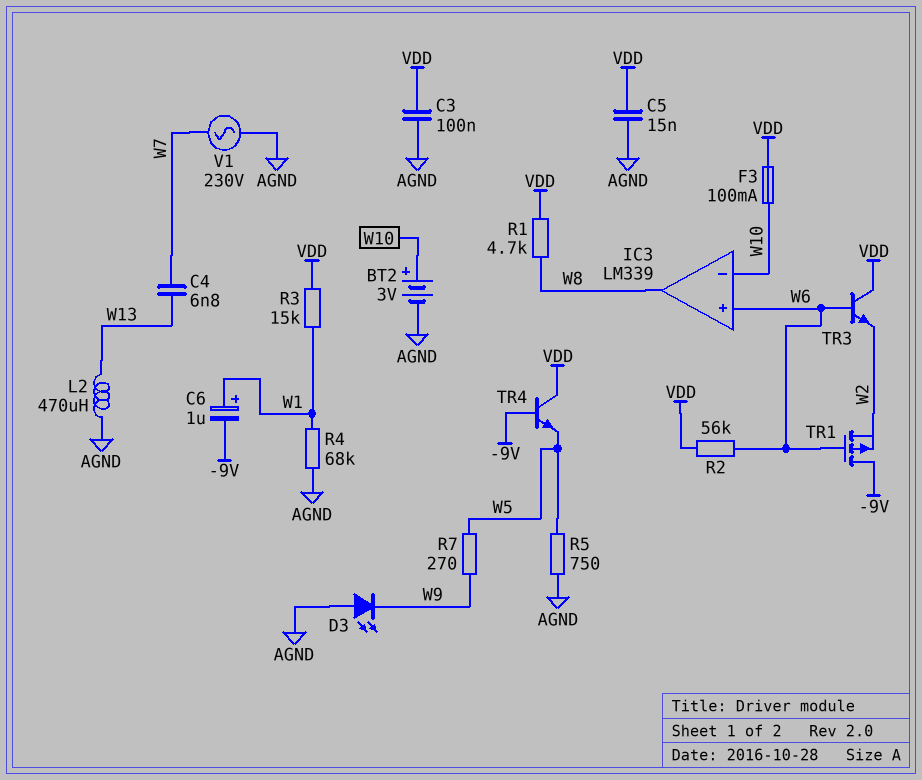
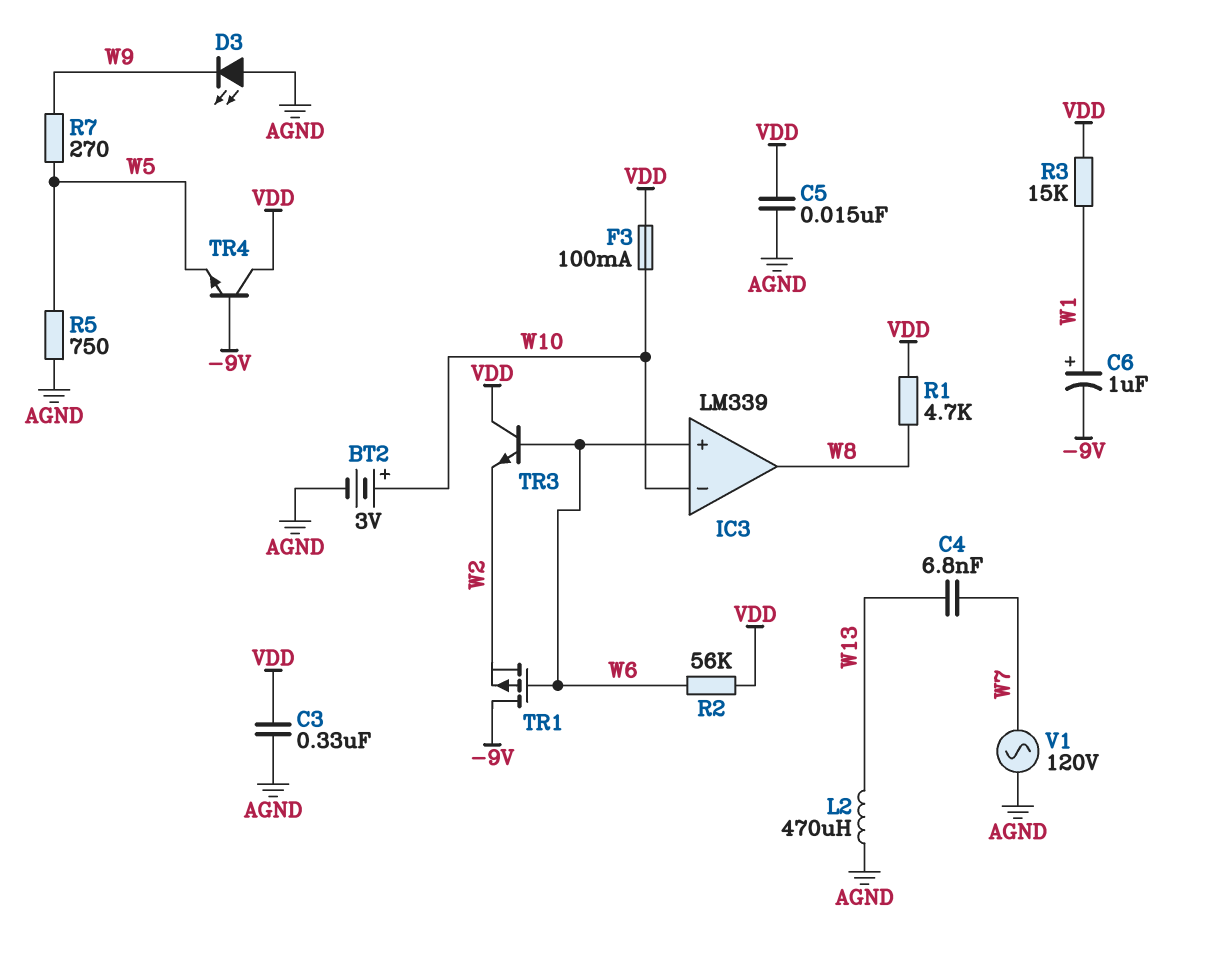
C3: 100nF (AGND, VDD) -> 330nF (AGND, VDD)
R4: 68k (AGND, W1) -> none
V1: AC 230V (AGND, W7) -> AC 120V (AGND, W7)

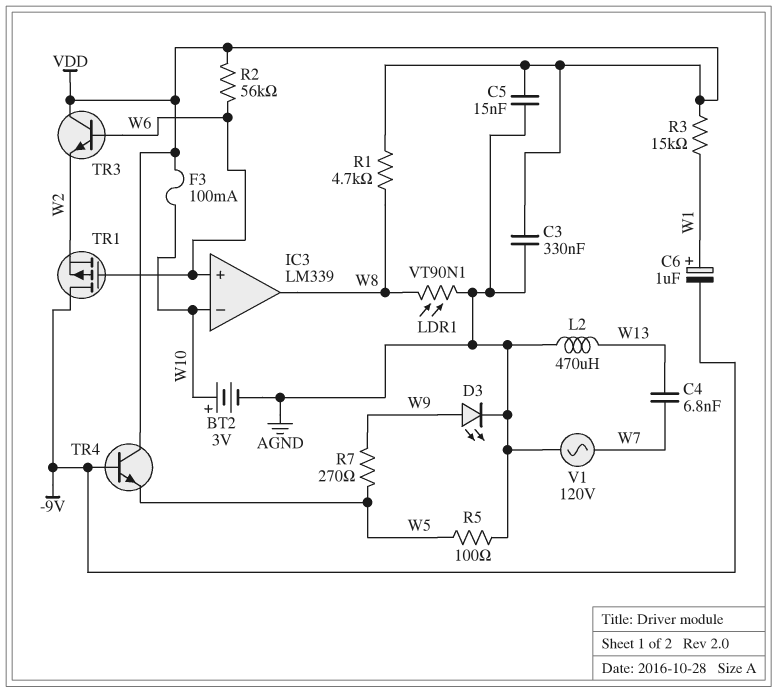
D3: LED (A AGND, K W9) -> LED (A W9, K AGND)
LDR1: none -> VT90N1 (AGND, W8)
R5: 750 (AGND, W5) -> 100 (AGND, W5)

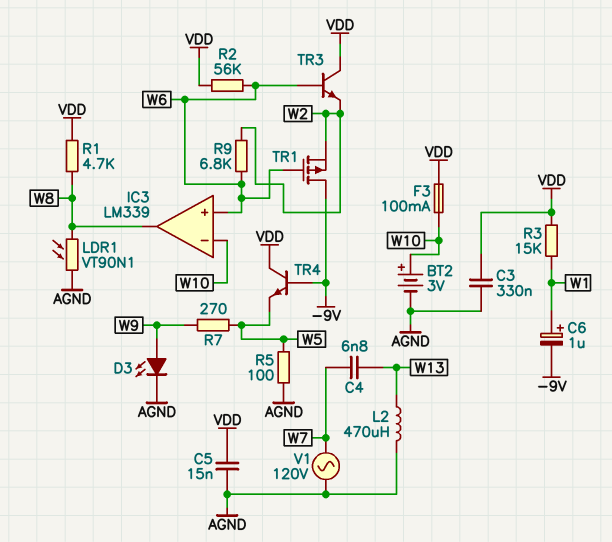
R9: none -> 6.8k (W2, W6)

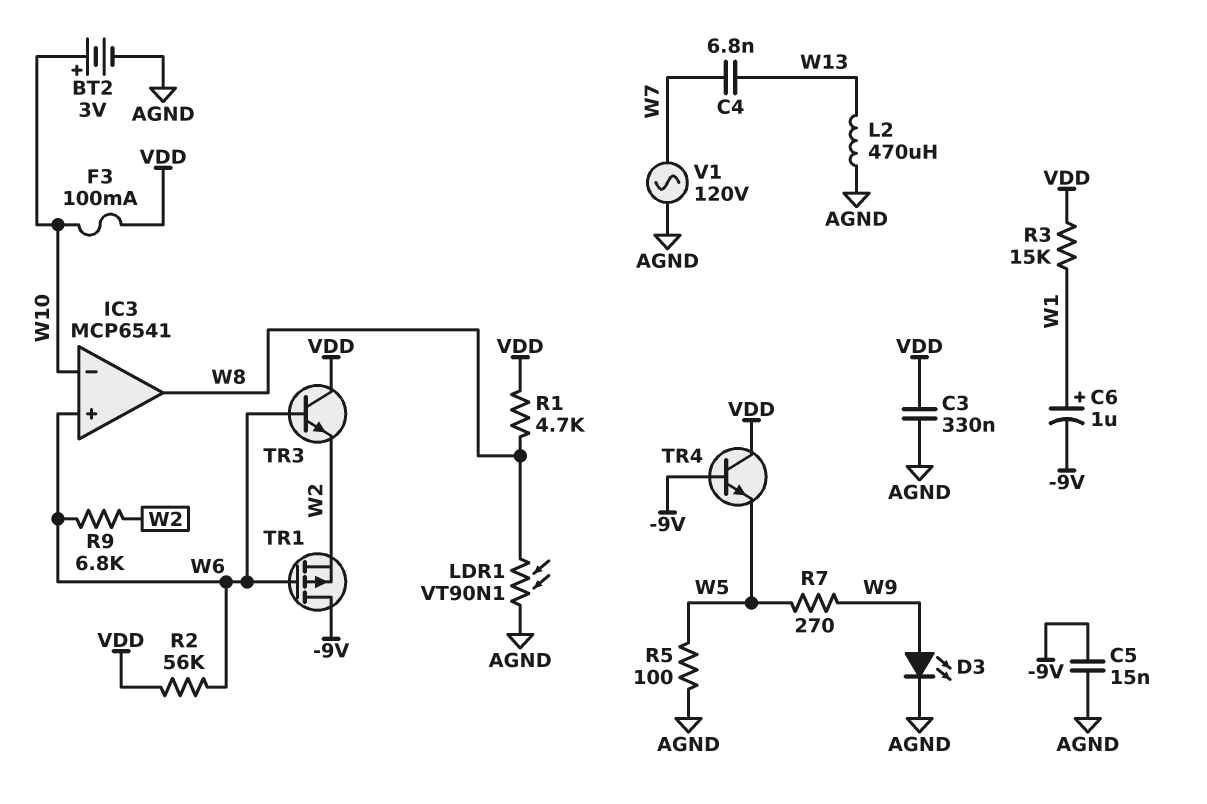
C5: 15nF (AGND, VDD) -> 15nF (-9V, AGND)
IC3: LM339 -> MCP6541

